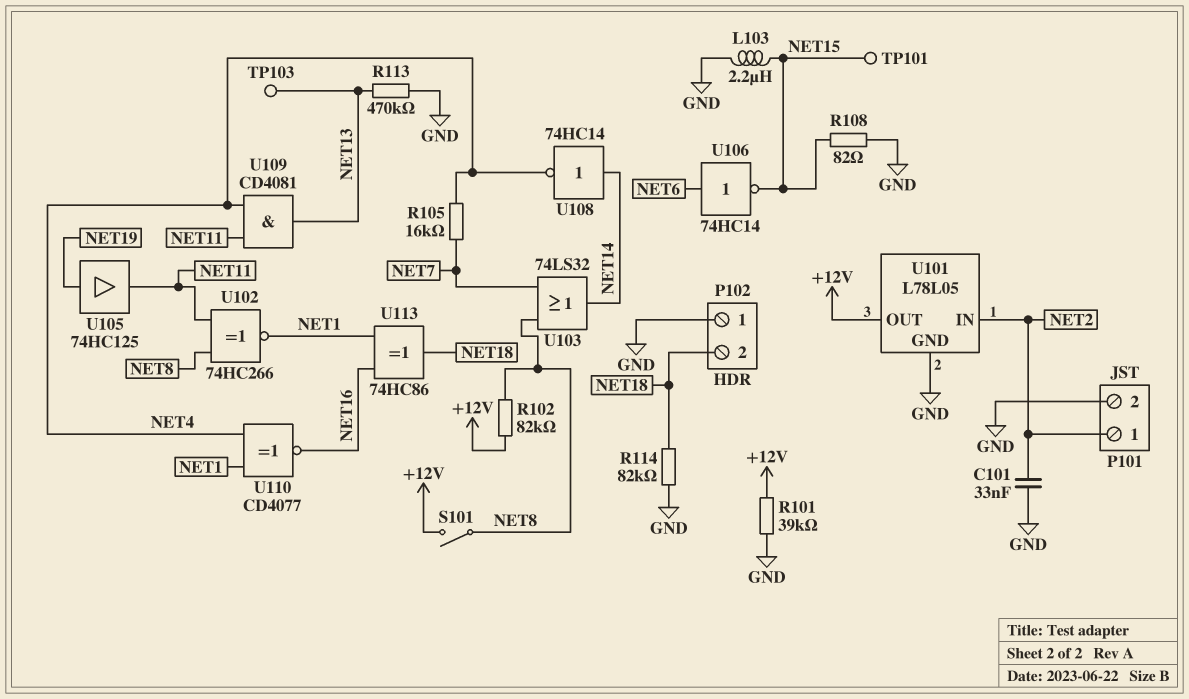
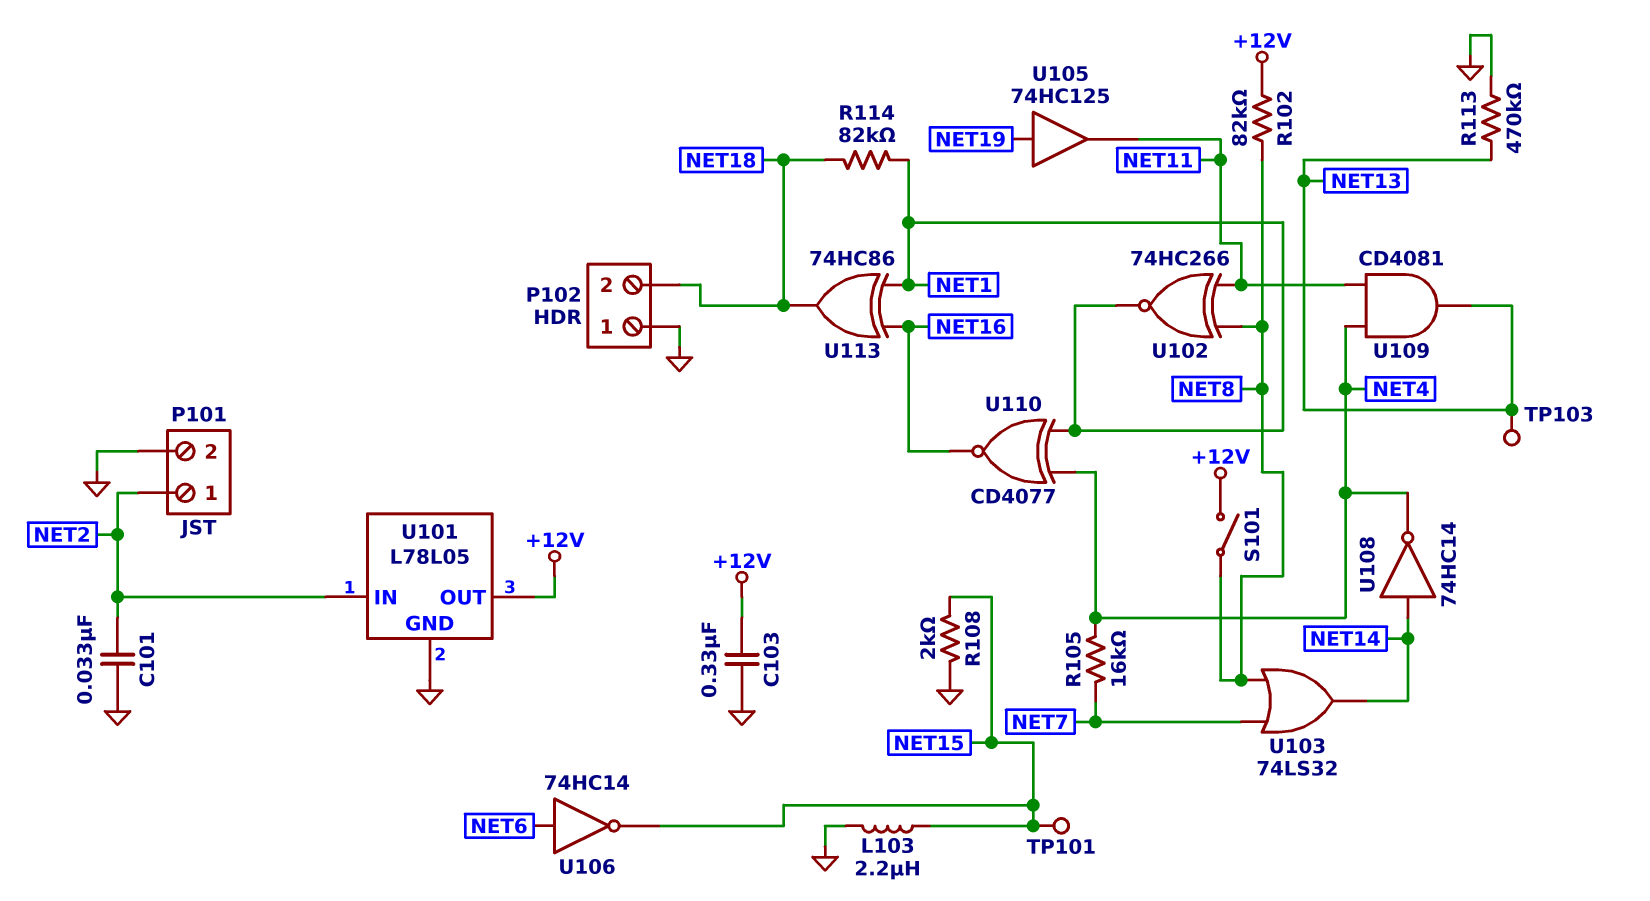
C103: none -> 330nF (+12V, GND)
R101: 39k (+12V, GND) -> none
R108: 82 (GND, NET15) -> 2k (GND, NET15)
R114: 82k (GND, NET18) -> 82k (NET1, NET18)

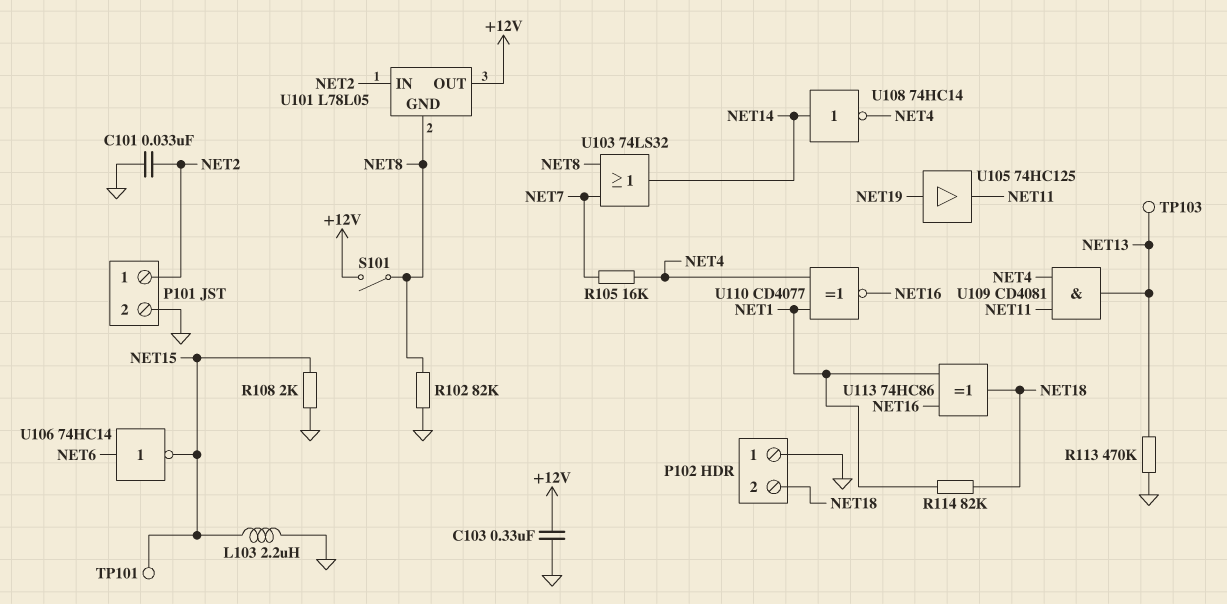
R102: 82k (+12V, NET8) -> 82k (GND, NET8)
U101 pin GND: GND -> NET8
U102: XNOR 74HC266 (in NET8, in NET11, out NET1) -> none

